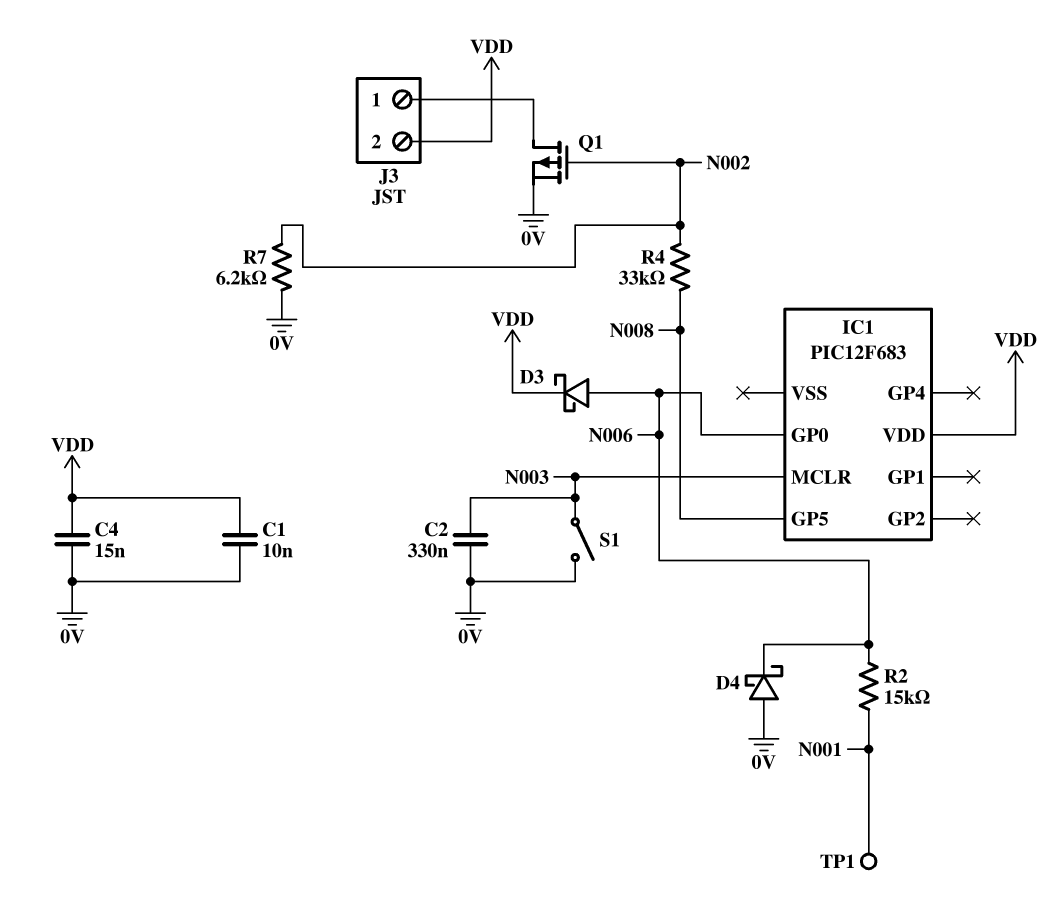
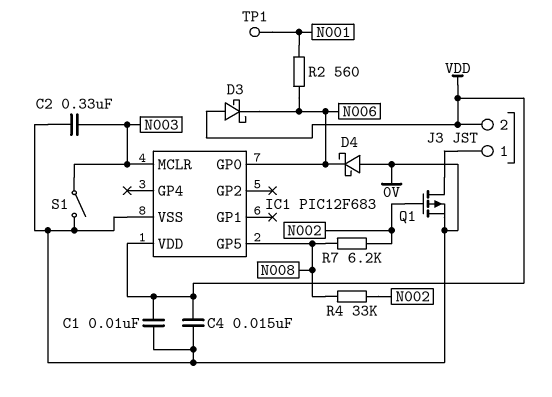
D3: schottky (A N006, K VDD) -> schottky (A VDD, K N006)
IC1 pin VSS: none -> 0V
R2: 15k (N001, N006) -> 560 (N001, N006)
R7: 6.2k (0V, N002) -> 6.2k (N002, N008)

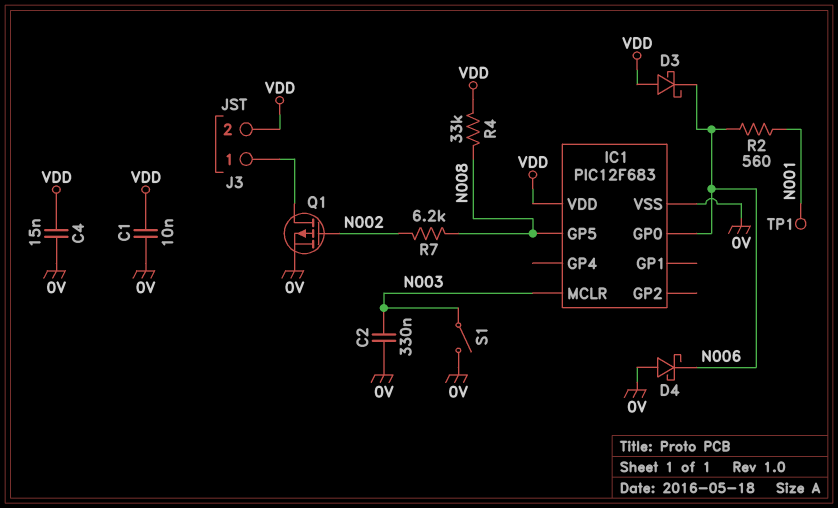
R4: 33k (N002, N008) -> 33k (N008, VDD)

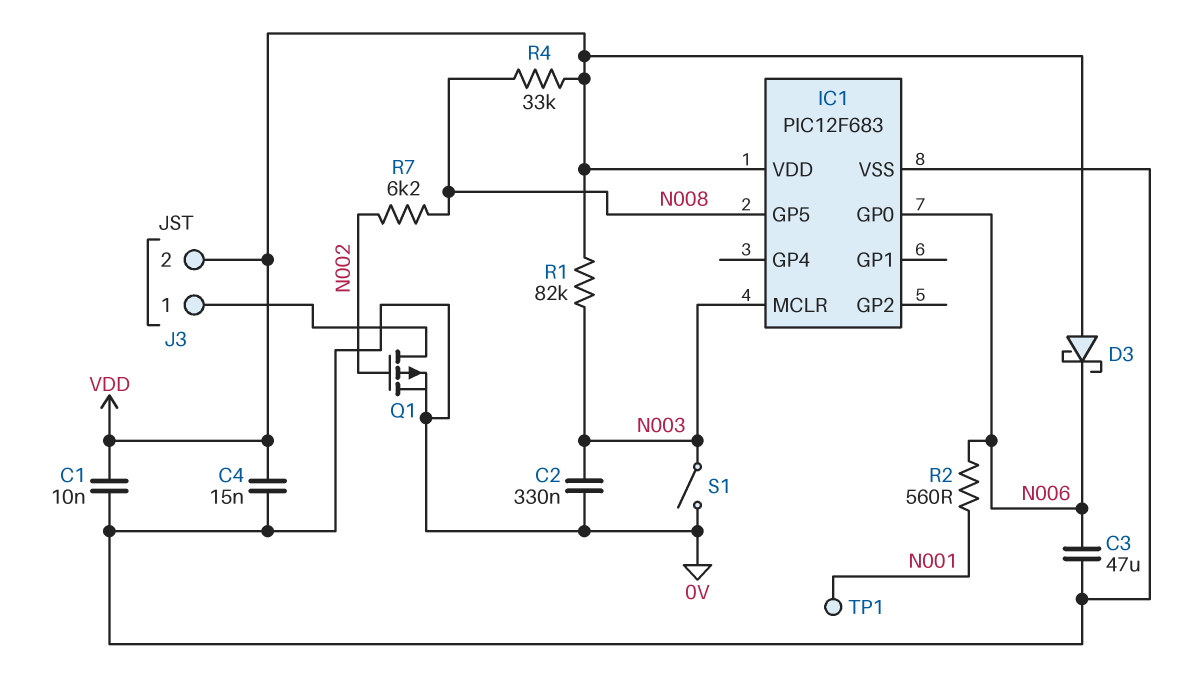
C3: none -> 47uF (0V, N006)
D4: schottky (A 0V, K N006) -> none
R1: none -> 82k (N003, VDD)

